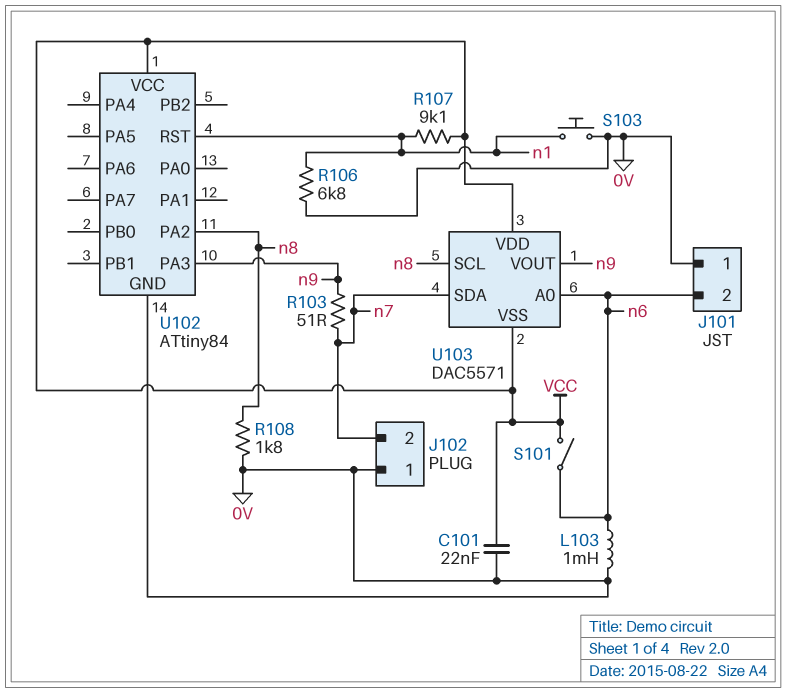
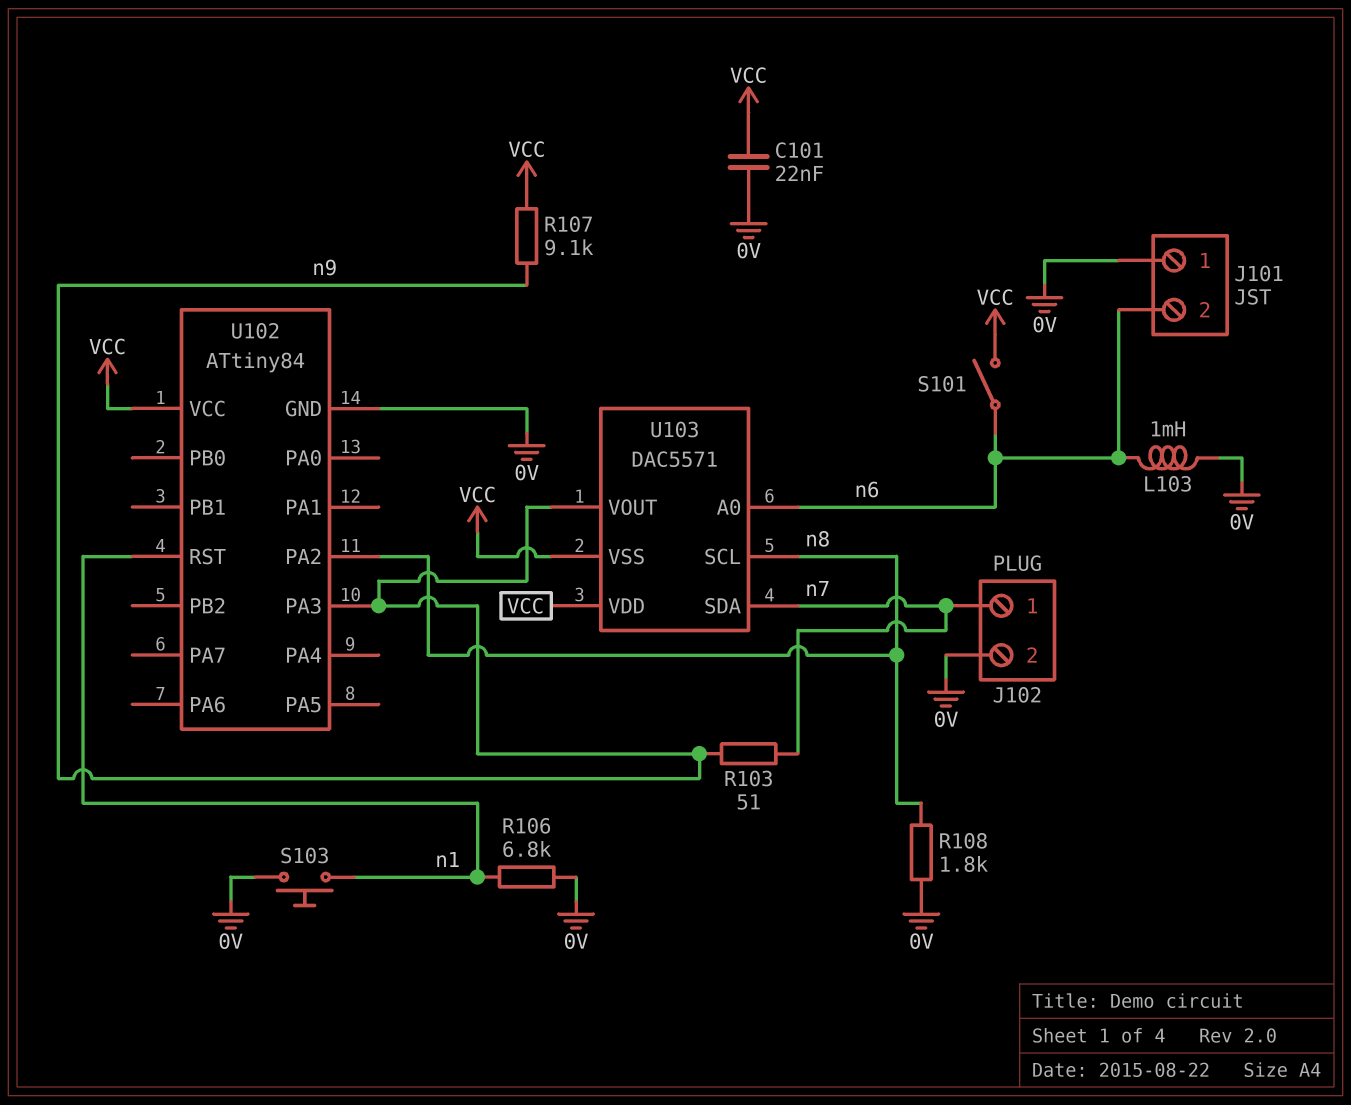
J102 pin 1: 0V -> n7
J102 pin 2: n7 -> 0V
R107: 9.1k (VCC, n1) -> 9.1k (VCC, n9)

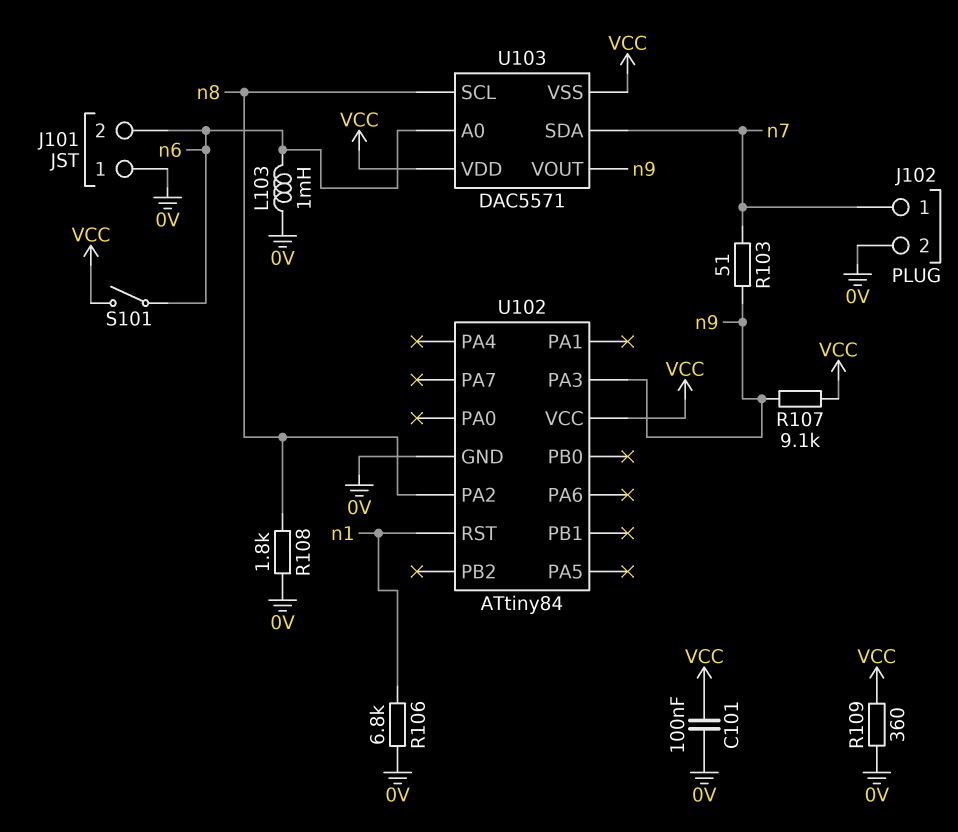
C101: 22nF (0V, VCC) -> 100nF (0V, VCC)
R109: none -> 360 (0V, VCC)
S103: button (0V, n1) -> none

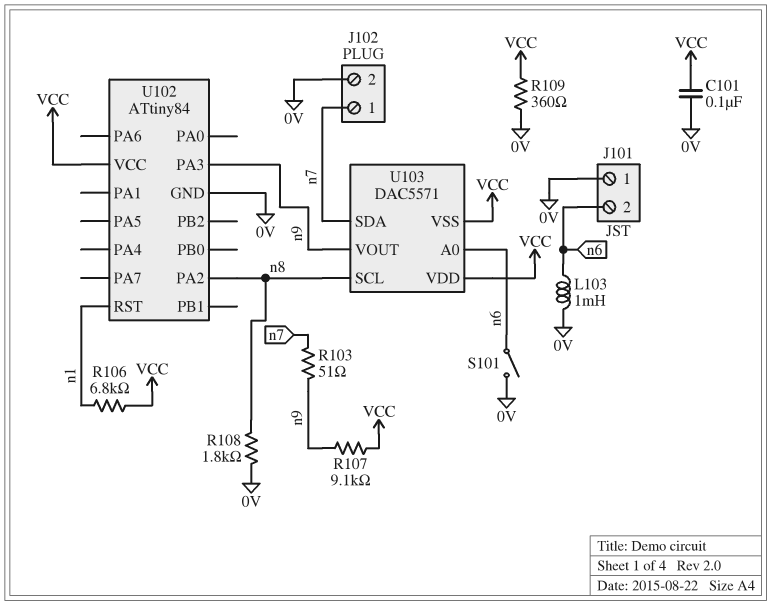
R106: 6.8k (0V, n1) -> 6.8k (VCC, n1)
S101: switch (VCC, n6) -> switch (0V, n6)

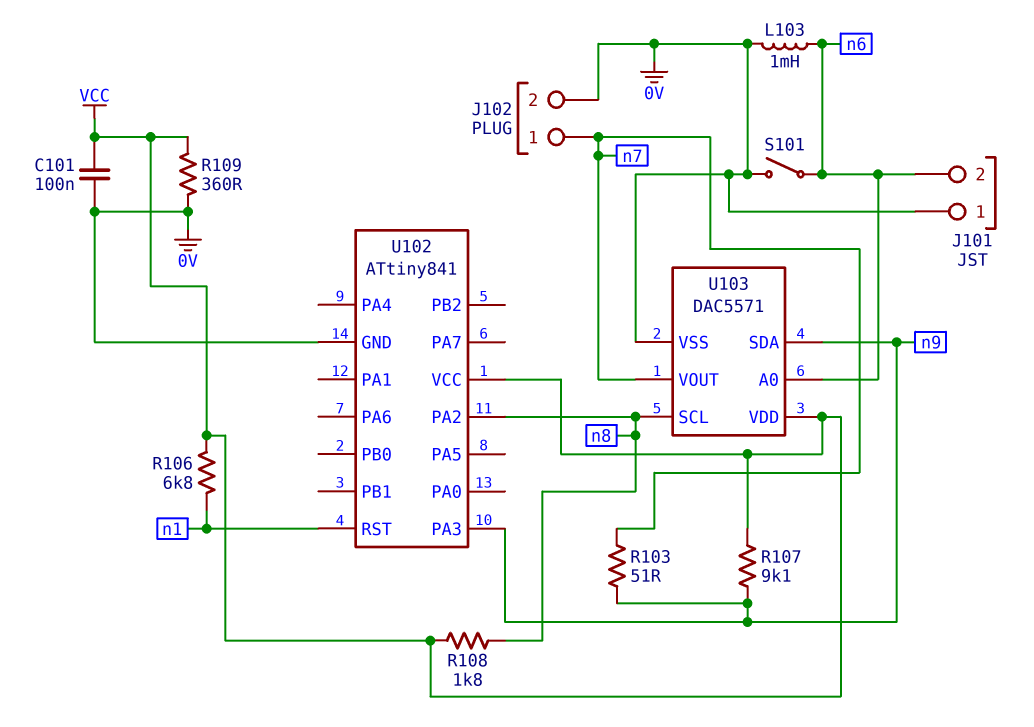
R108: 1.8k (0V, n8) -> 1.8k (VCC, n8)
U102: ATtiny84 -> ATtiny841
U103 pin SDA: n7 -> n9
U103 pin VOUT: n9 -> n7
U103 pin VSS: VCC -> 0V

